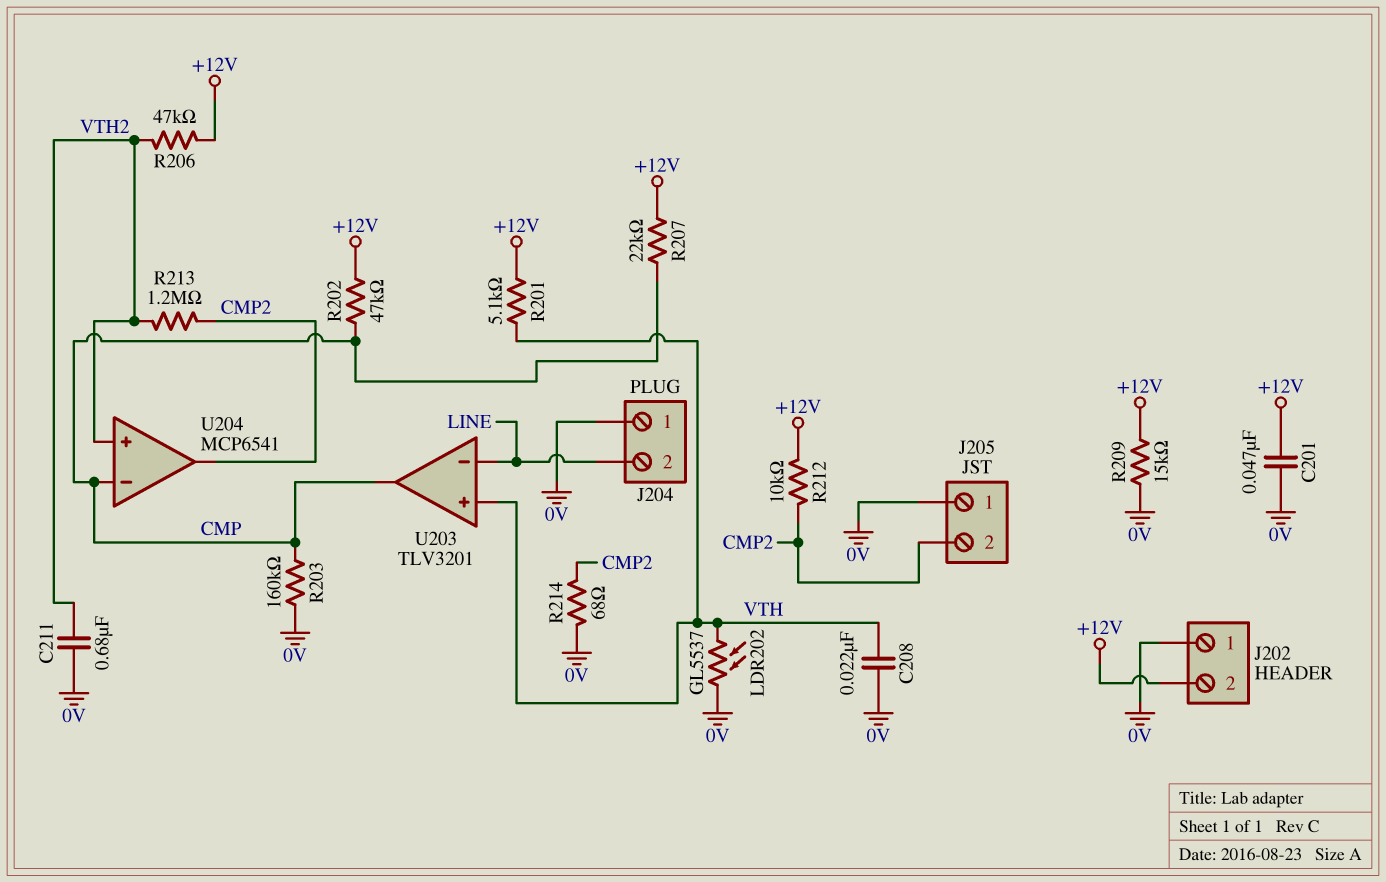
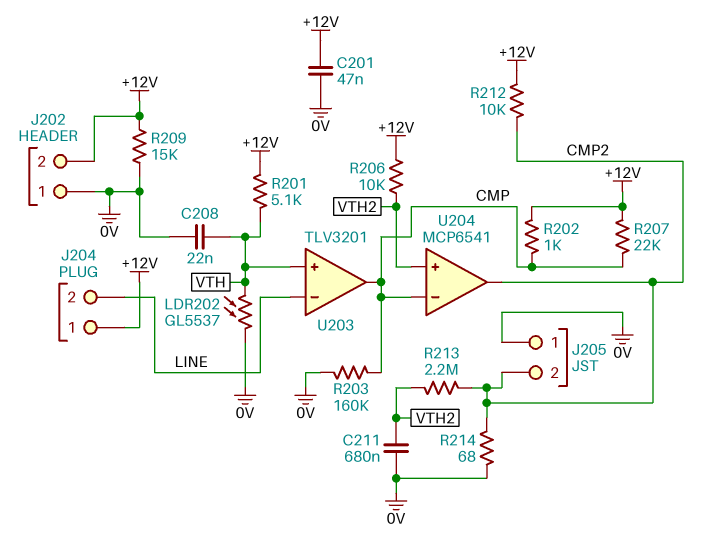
J204 pin 1: 0V -> +12V
R202: 47k (+12V, CMP) -> 1k (+12V, CMP)
R206: 47k (+12V, VTH2) -> 10k (+12V, VTH2)
R213: 1.2M (CMP2, VTH2) -> 2.2M (CMP2, VTH2)

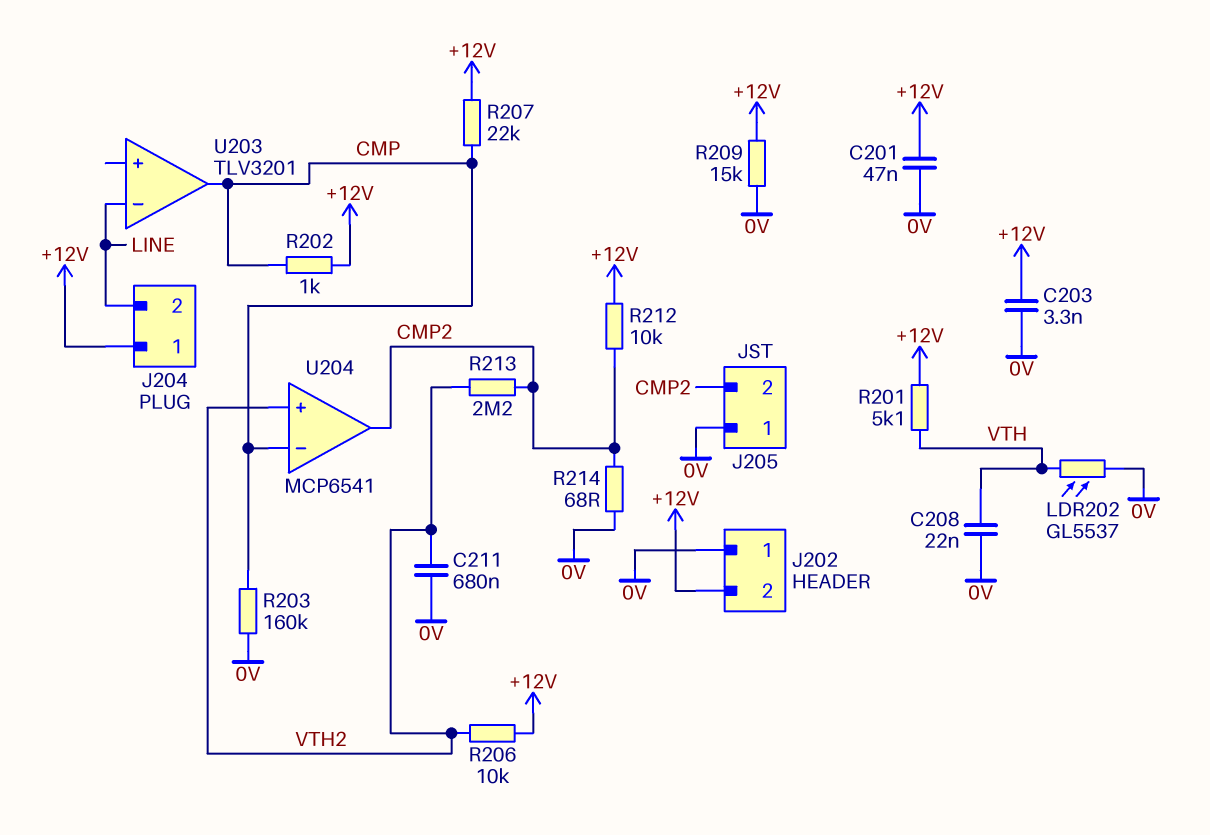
C203: none -> 3.3nF (+12V, 0V)
U203 pin in+: VTH -> none

